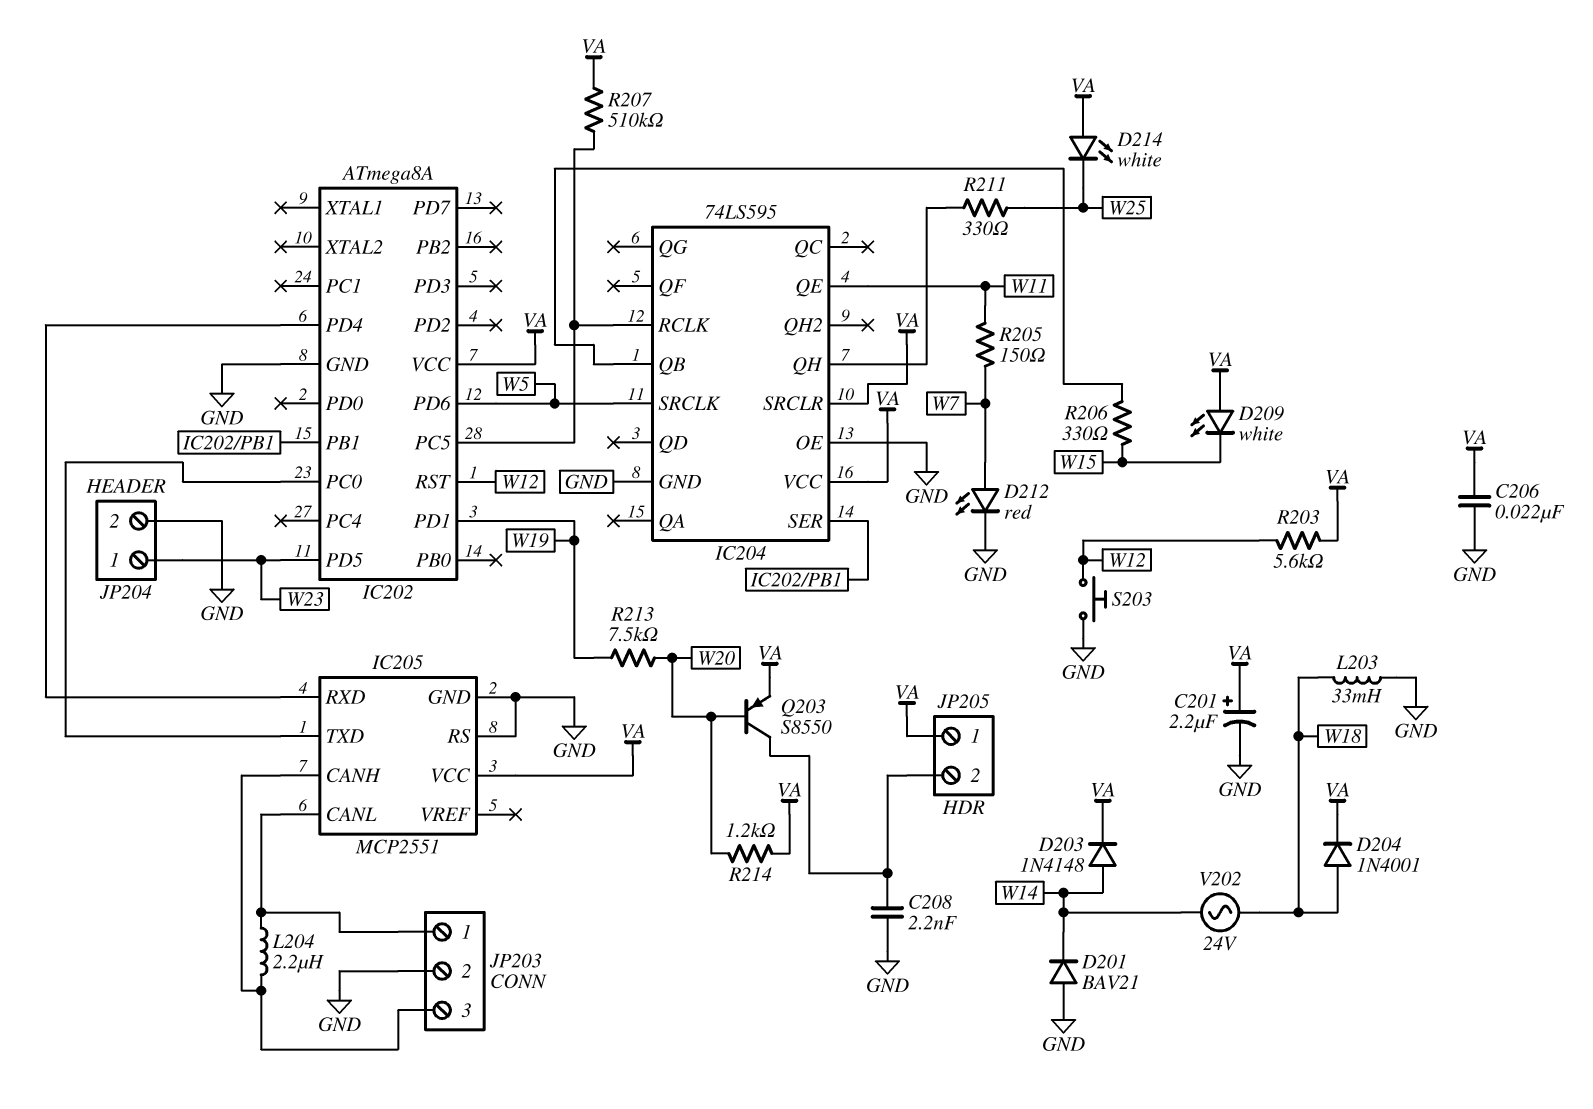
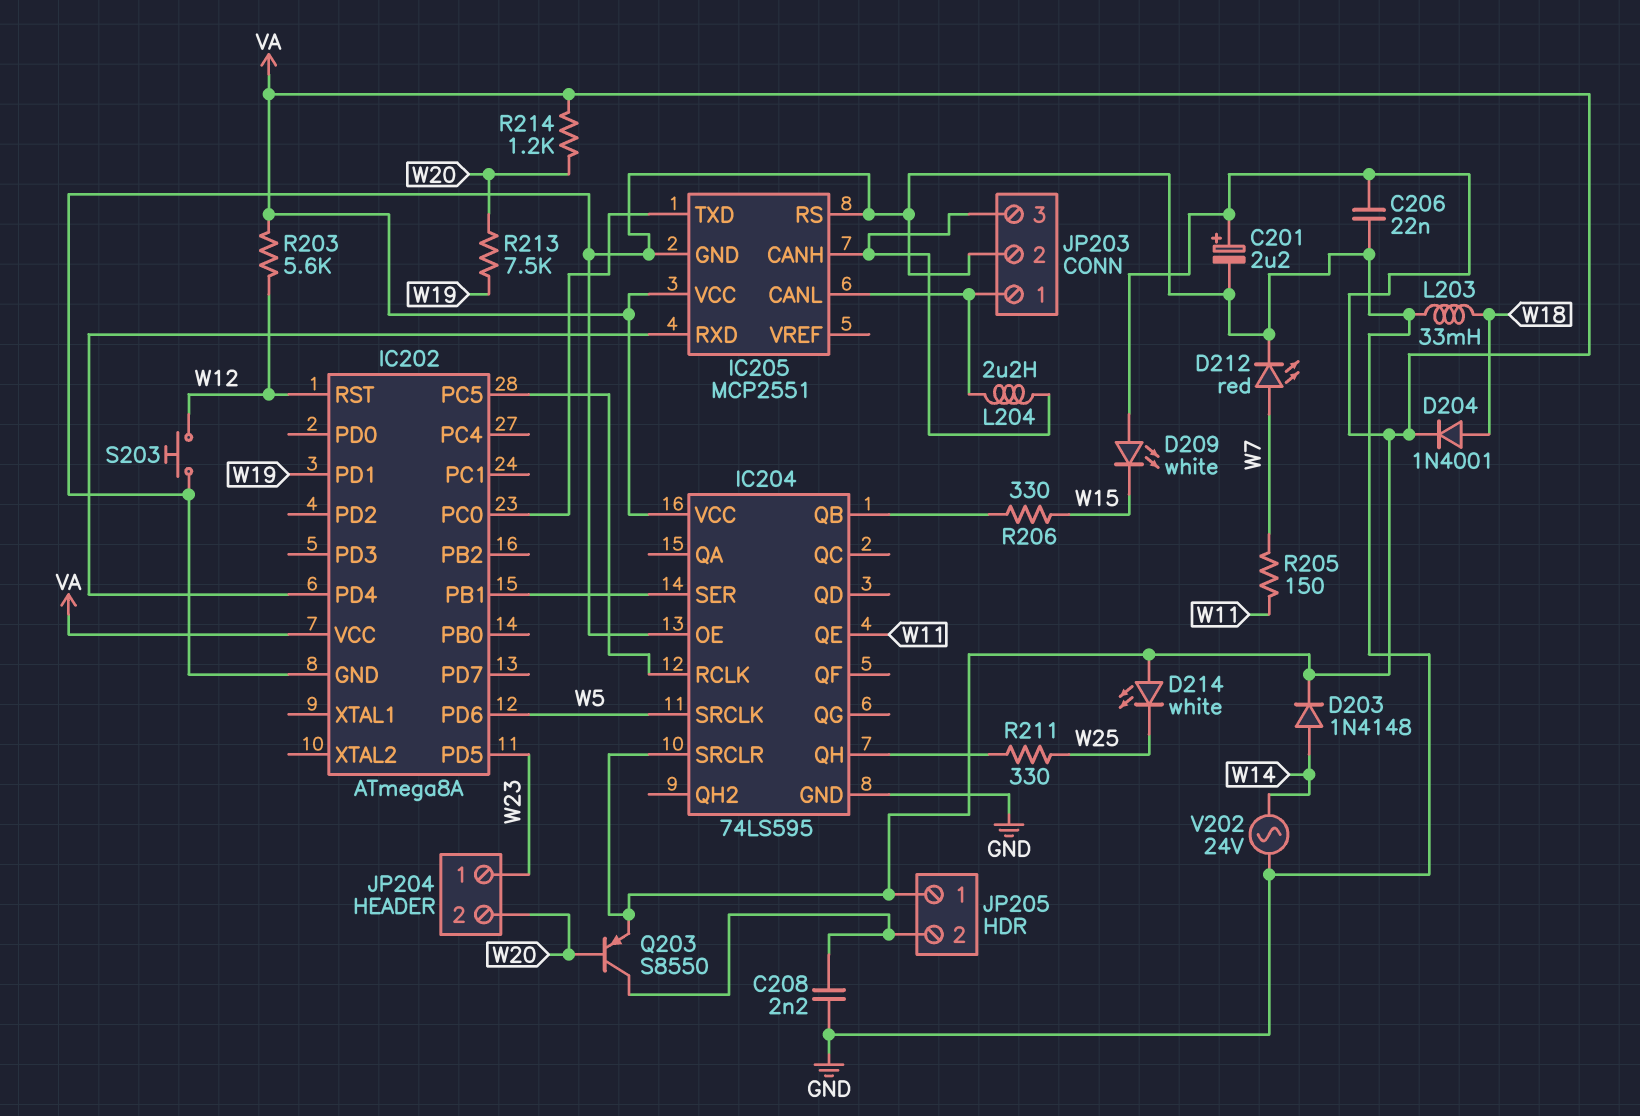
D201: diode BAV21 (A GND, K W14) -> none
JP204 pin 2: GND -> W20
R207: 510k (IC202/PC5, VA) -> none
V202: AC 24V (W14, W18) -> AC 24V (GND, W14)

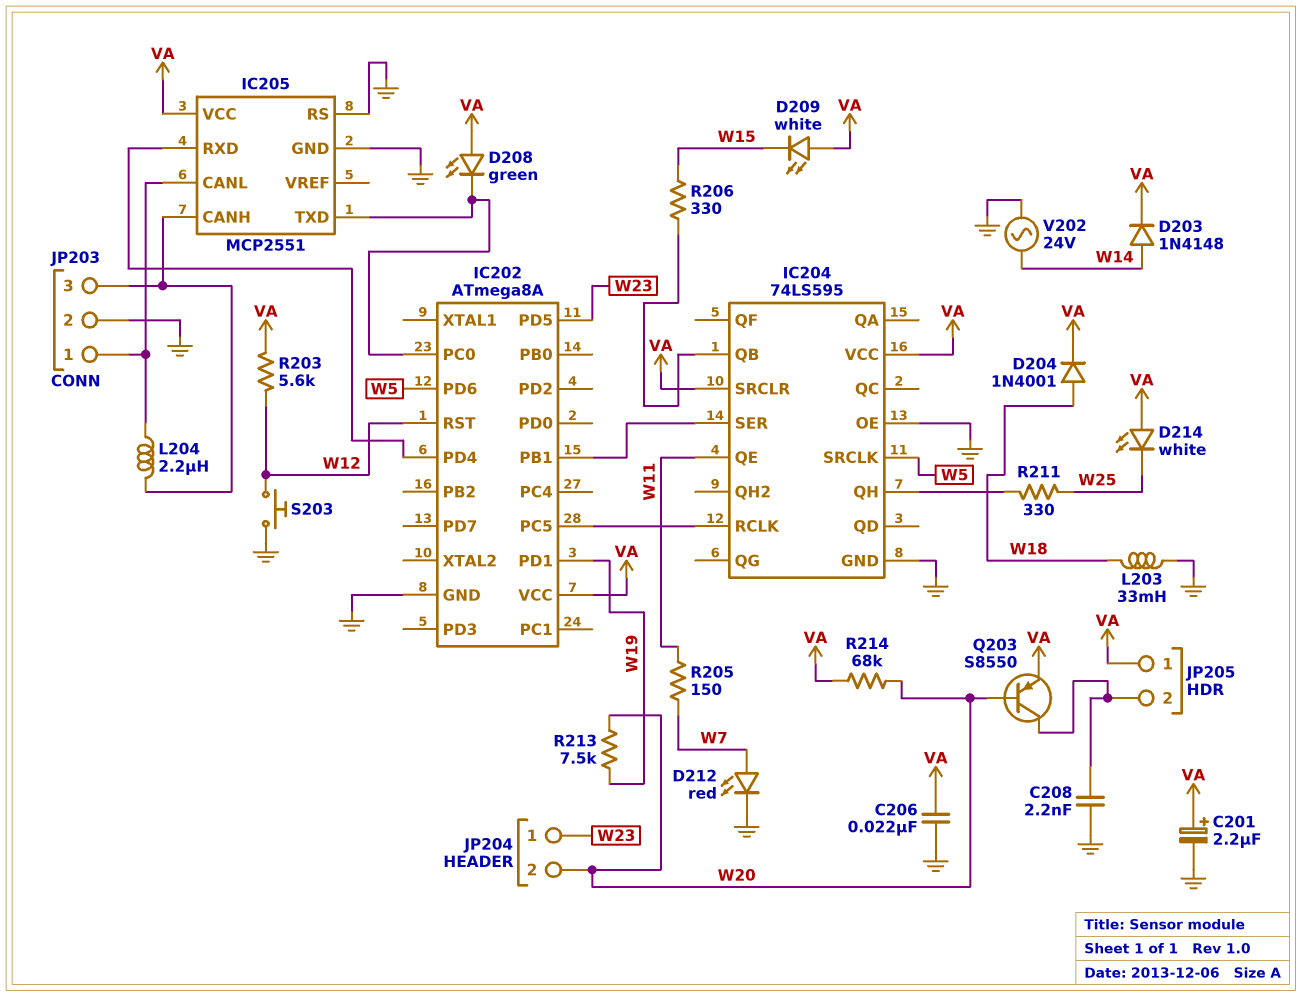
D208: none -> LED green (A VA, K IC202/PC0)
R214: 1.2k (VA, W20) -> 68k (VA, W20)

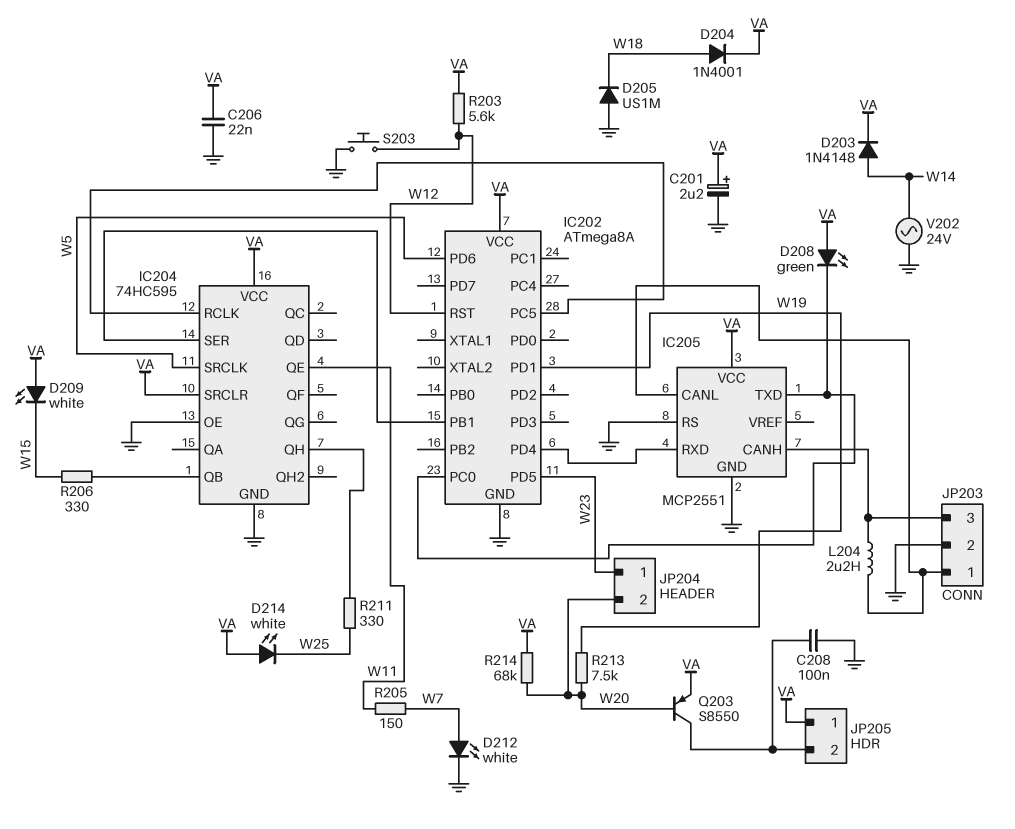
C208: 2.2nF (GND, JP205/2) -> 100nF (GND, JP205/2)
D205: none -> diode US1M (A GND, K W18)
D212: LED red (A W7, K GND) -> LED white (A W7, K GND)
IC204: 74LS595 -> 74HC595
L203: 33mH (GND, W18) -> none

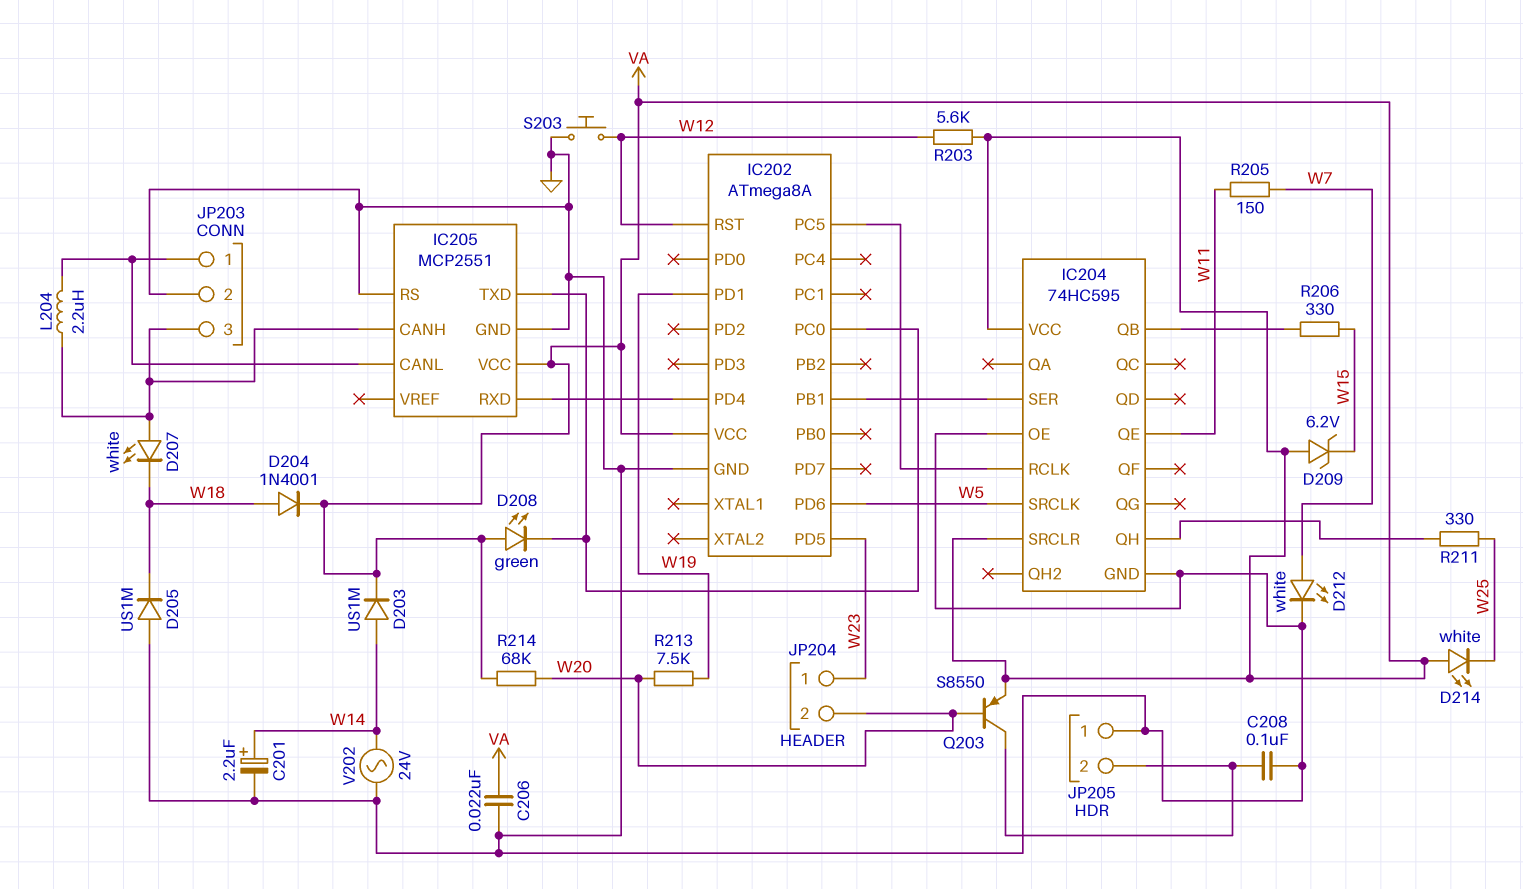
C201: 2.2uF (plus VA, minus GND) -> 2.2uF (plus W14, minus GND)
D203: diode 1N4148 (A W14, K VA) -> diode US1M (A W14, K VA)
D207: none -> LED white (A IC205/CANH, K W18)
D209: LED white (A VA, K W15) -> zener 6.2V (A VA, K W15)
JP205 pin 1: VA -> GND

